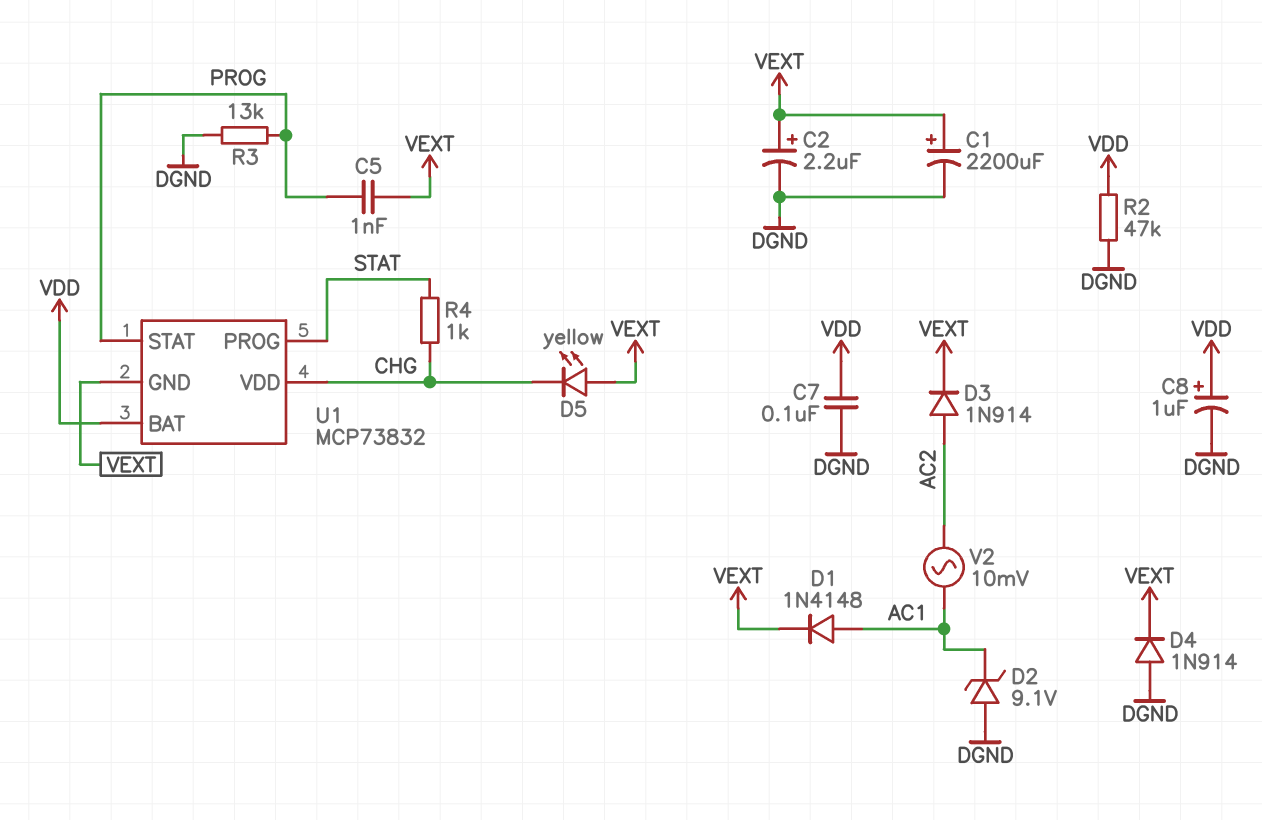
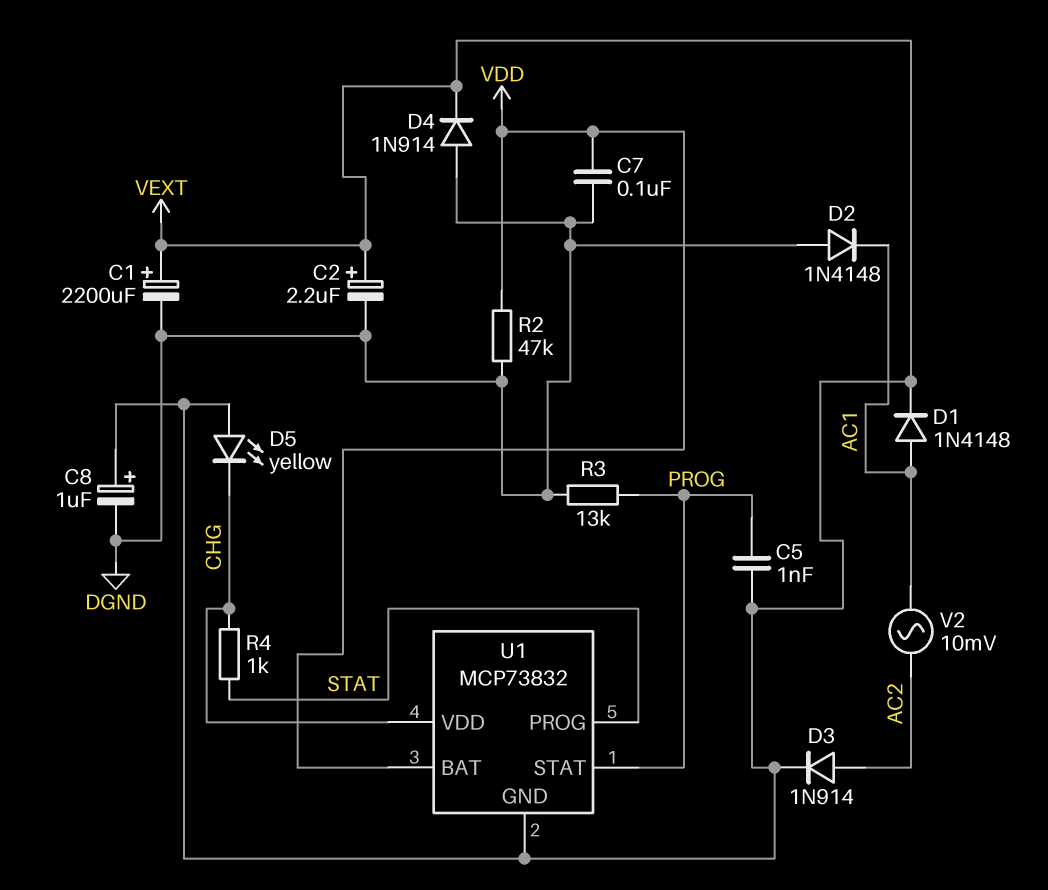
C8: 1uF (plus VDD, minus DGND) -> 1uF (plus VEXT, minus DGND)
D2: zener 9.1V (A DGND, K AC1) -> diode 1N4148 (A DGND, K AC1)

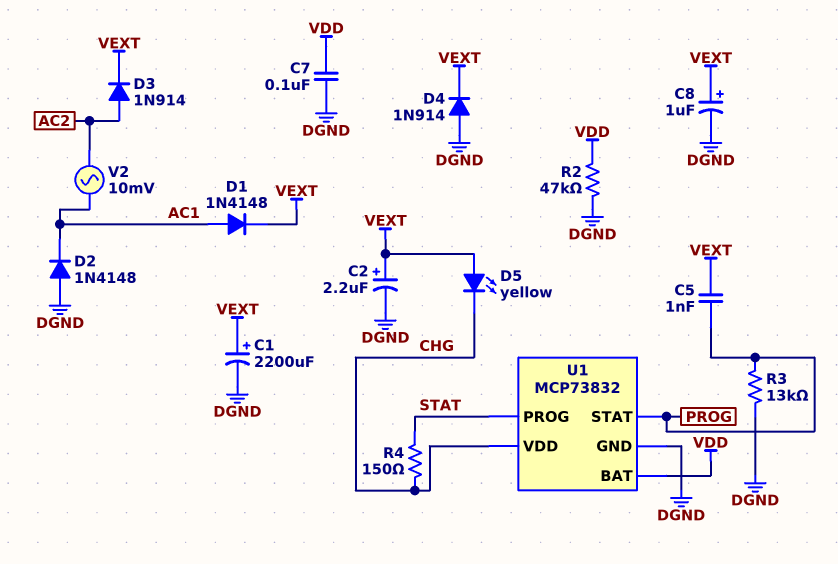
R4: 1k (CHG, STAT) -> 150 (CHG, STAT)
U1 pin GND: VEXT -> DGND

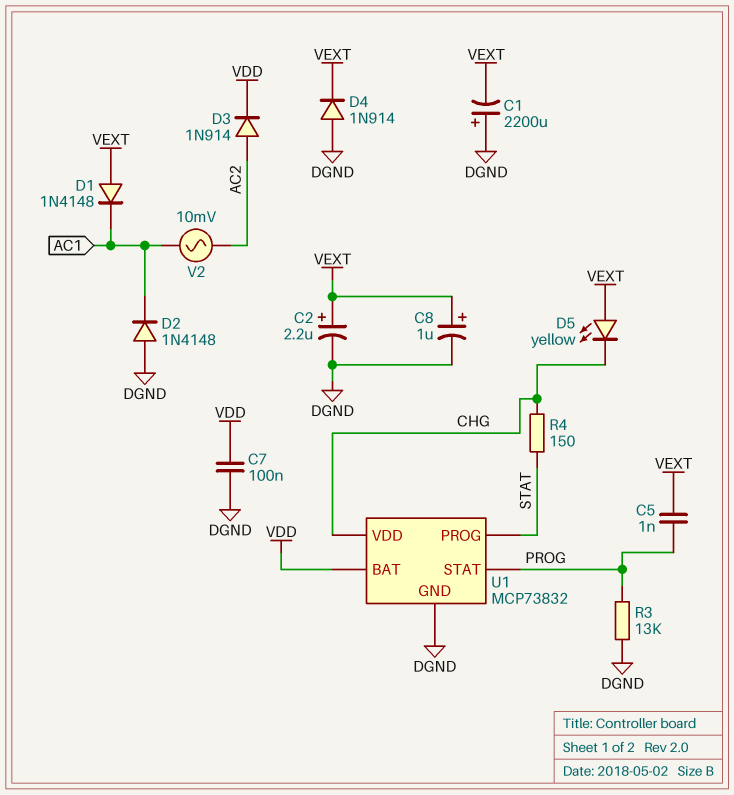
C1: 2200uF (plus VEXT, minus DGND) -> 2200uF (plus DGND, minus VEXT)
D1: diode 1N4148 (A AC1, K VEXT) -> diode 1N4148 (A VEXT, K AC1)
D3: diode 1N914 (A AC2, K VEXT) -> diode 1N914 (A AC2, K VDD)
R2: 47k (DGND, VDD) -> none

